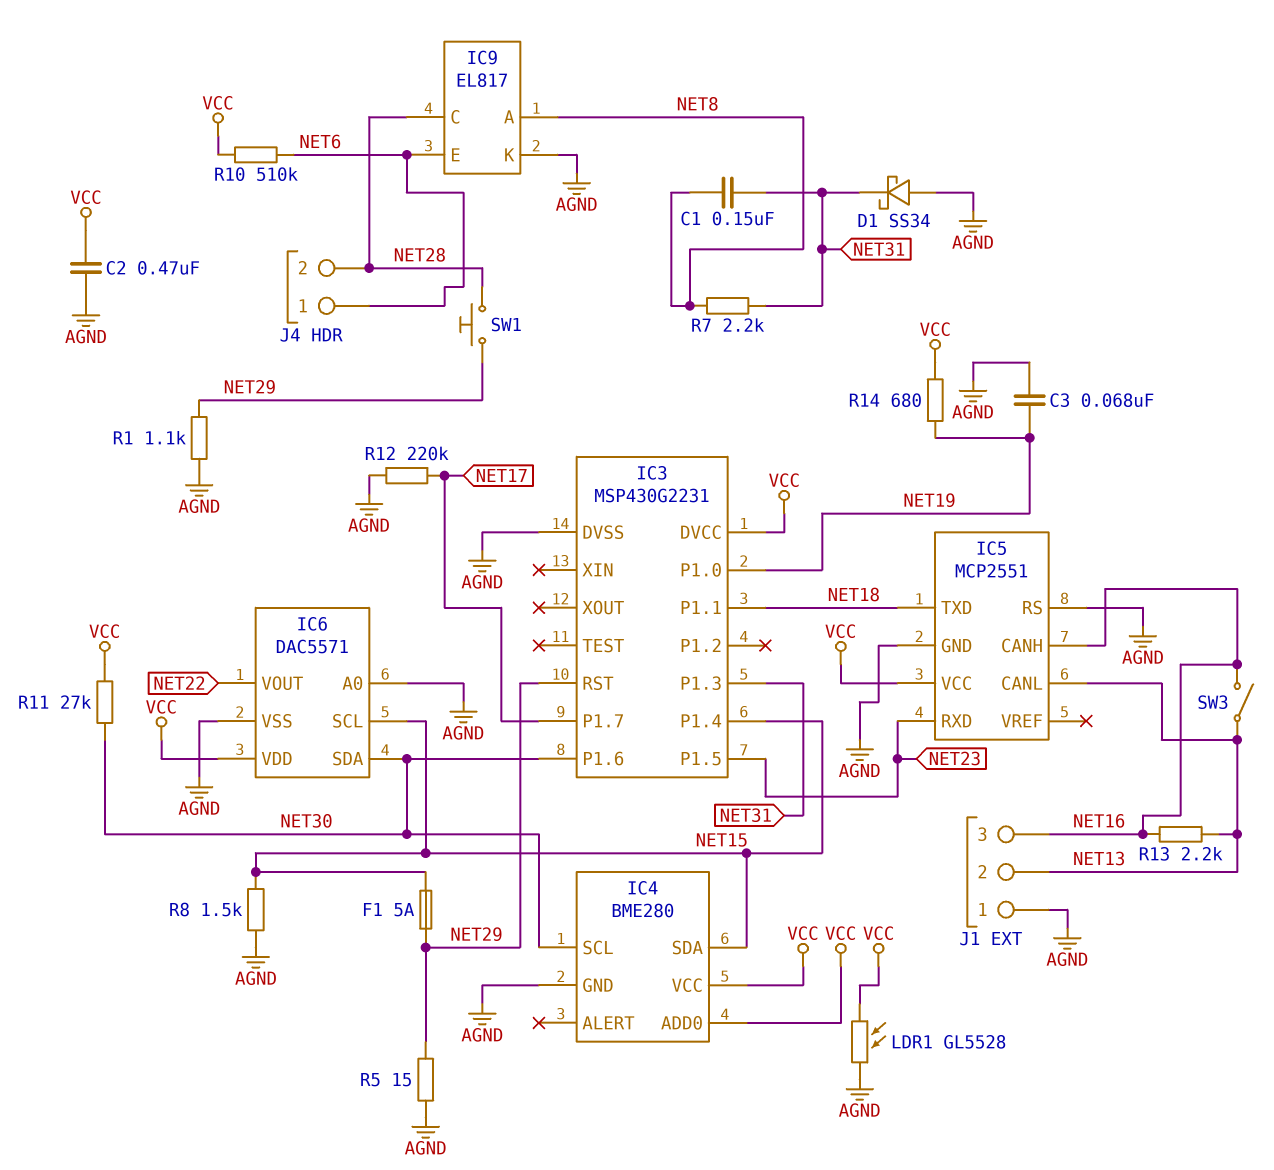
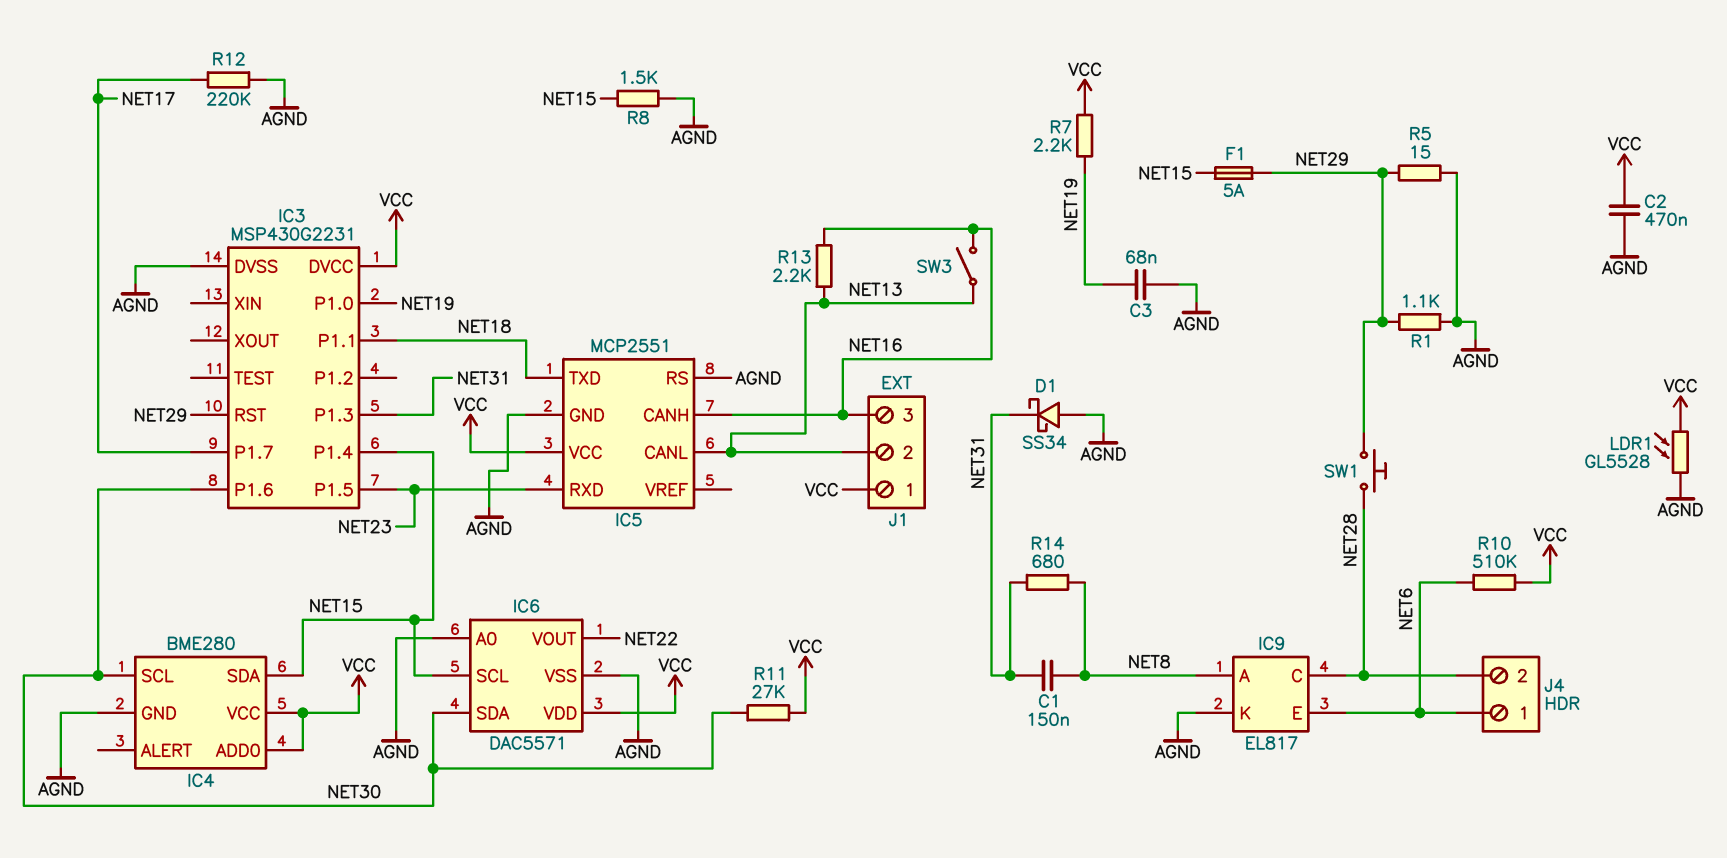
J1 pin 1: AGND -> VCC
R7: 2.2k (NET8, NET31) -> 2.2k (NET19, VCC)
R14: 680 (NET19, VCC) -> 680 (NET8, NET31)

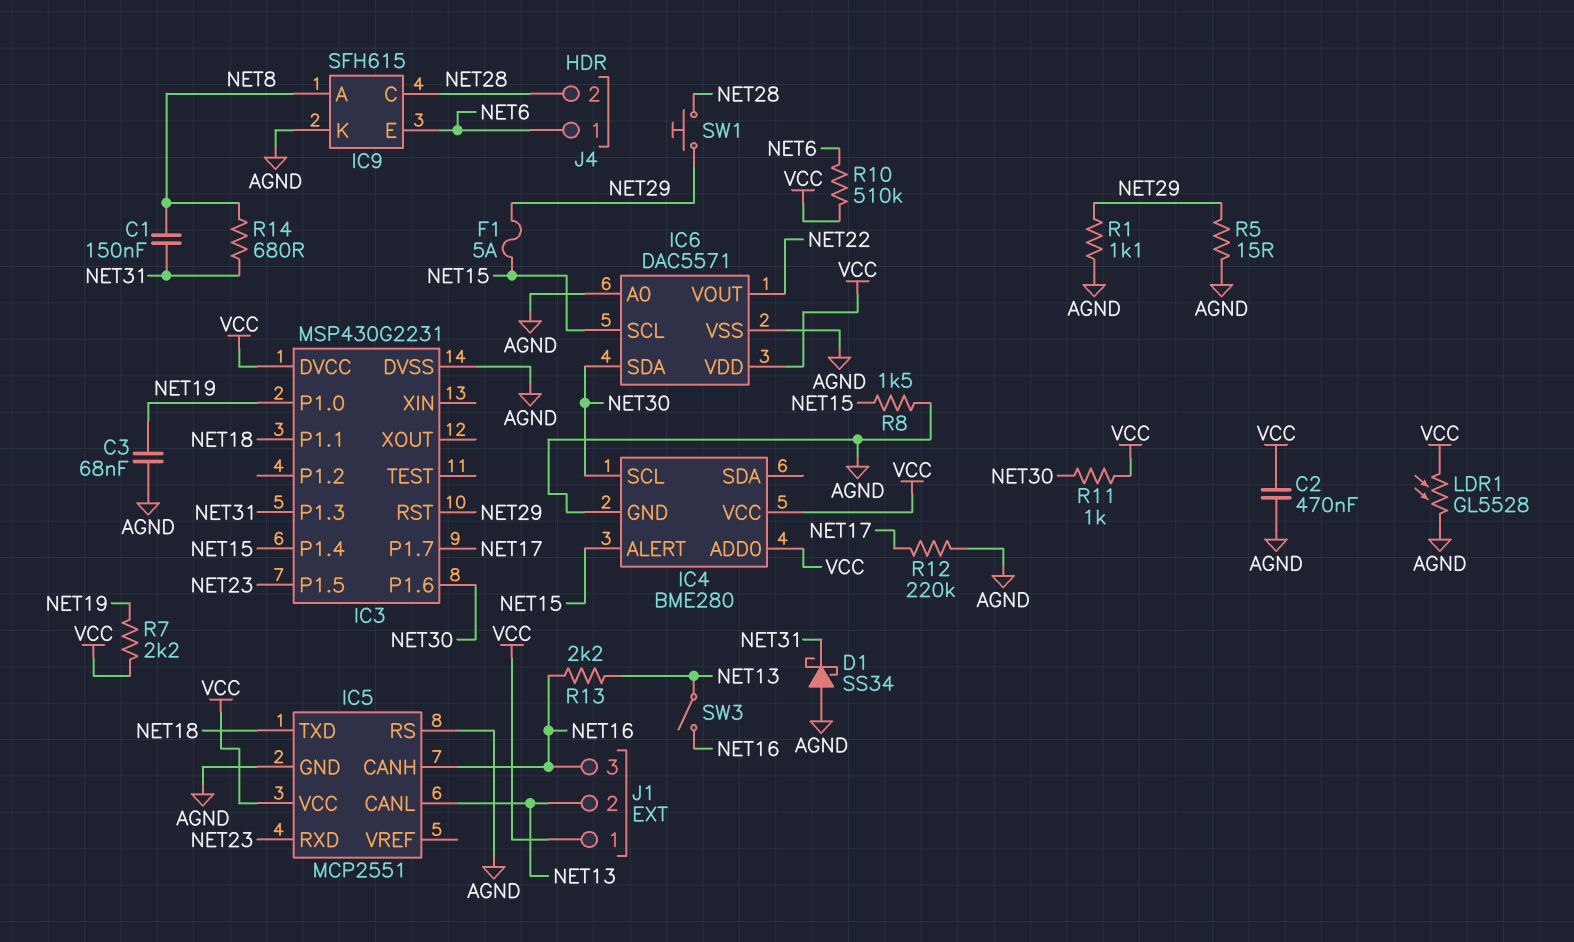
IC4 pin ALERT: none -> NET15
IC4 pin SDA: NET15 -> none
IC9: EL817 -> SFH615
R11: 27k (NET30, VCC) -> 1k (NET30, VCC)

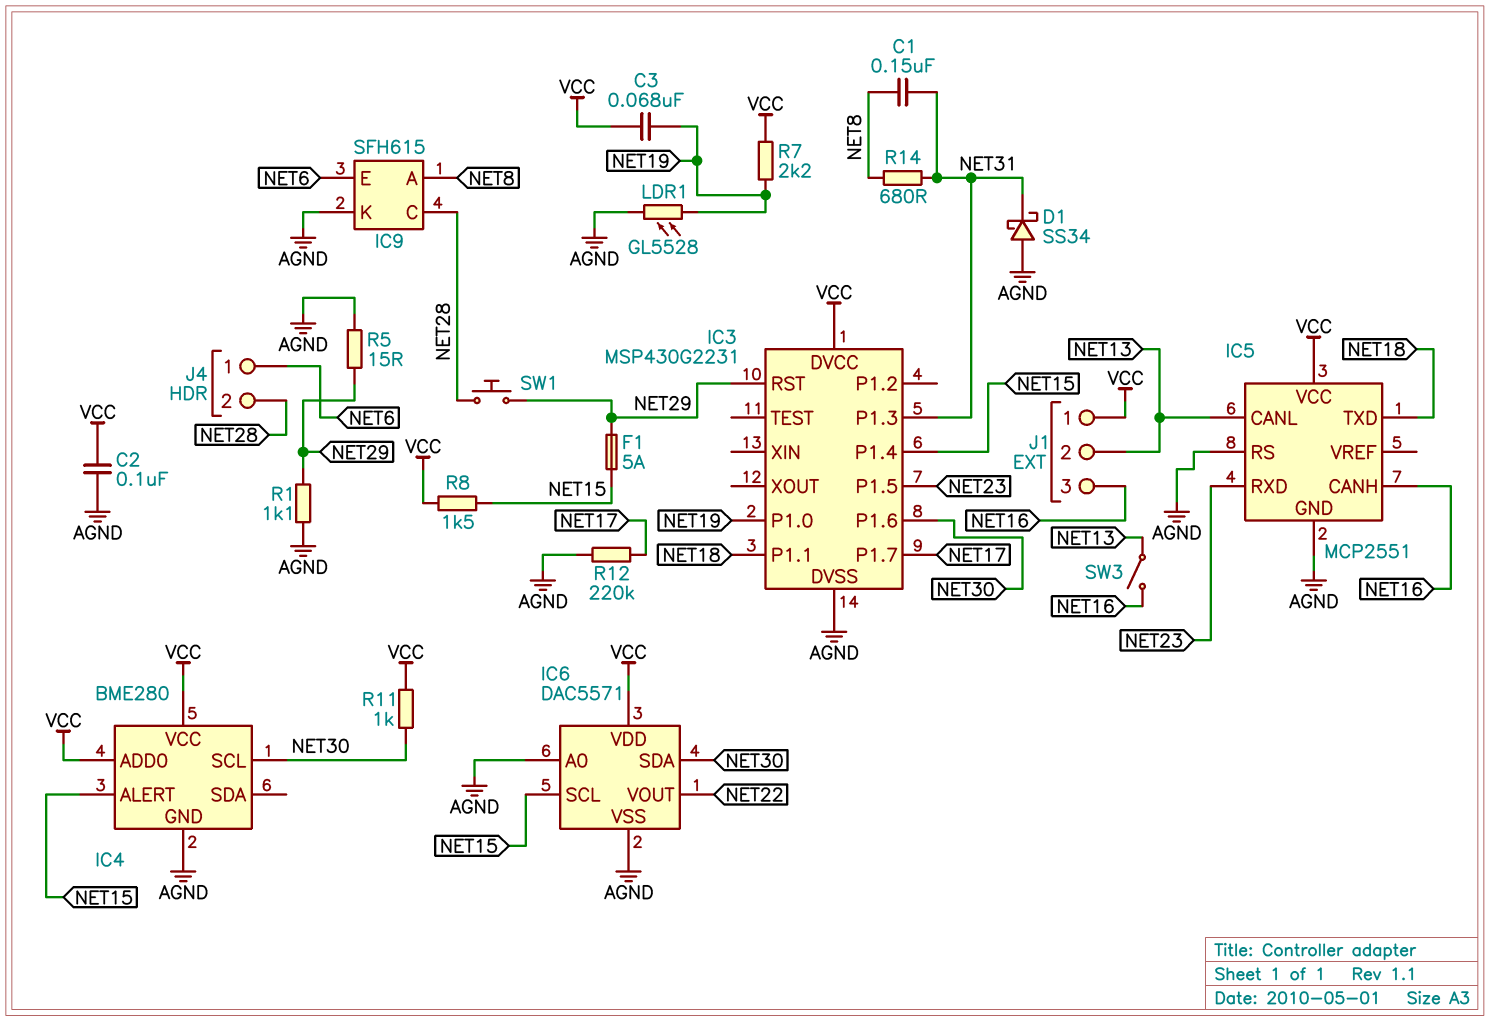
C2: 470nF (AGND, VCC) -> 100nF (AGND, VCC)
C3: 68nF (AGND, NET19) -> 68nF (NET19, VCC)
LDR1: GL5528 (AGND, VCC) -> GL5528 (AGND, NET19)
R8: 1.5k (AGND, NET15) -> 1.5k (NET15, VCC)
R10: 510k (NET6, VCC) -> none
R13: 2.2k (NET13, NET16) -> none

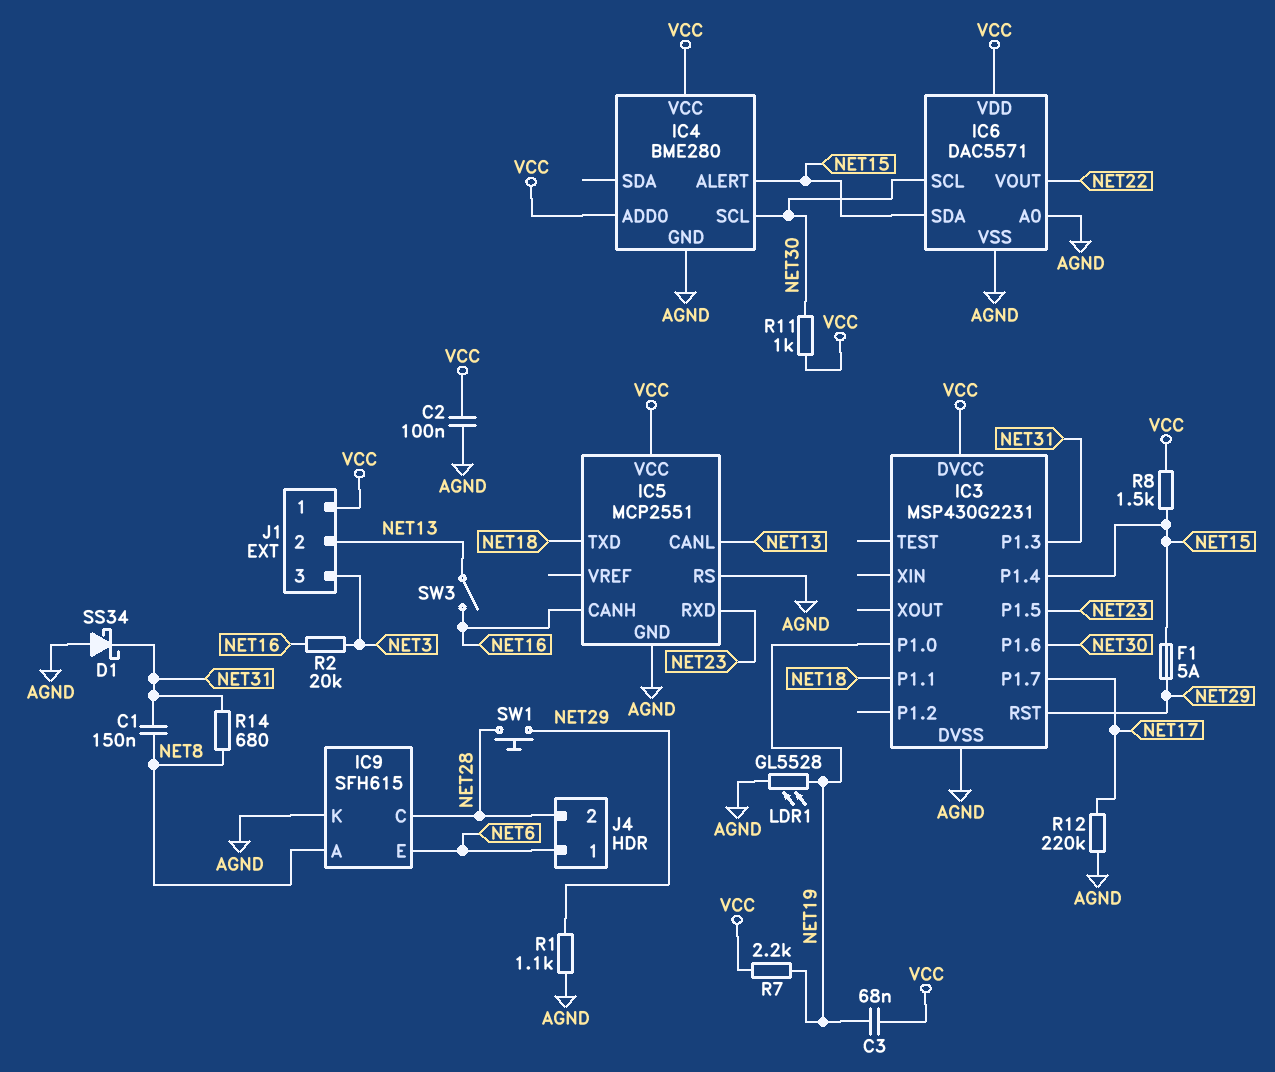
IC6 pin SCL: NET15 -> NET30
IC6 pin SDA: NET30 -> NET15
J1 pin 3: NET16 -> NET3
R2: none -> 20k (NET3, NET16)
R5: 15 (AGND, NET29) -> none

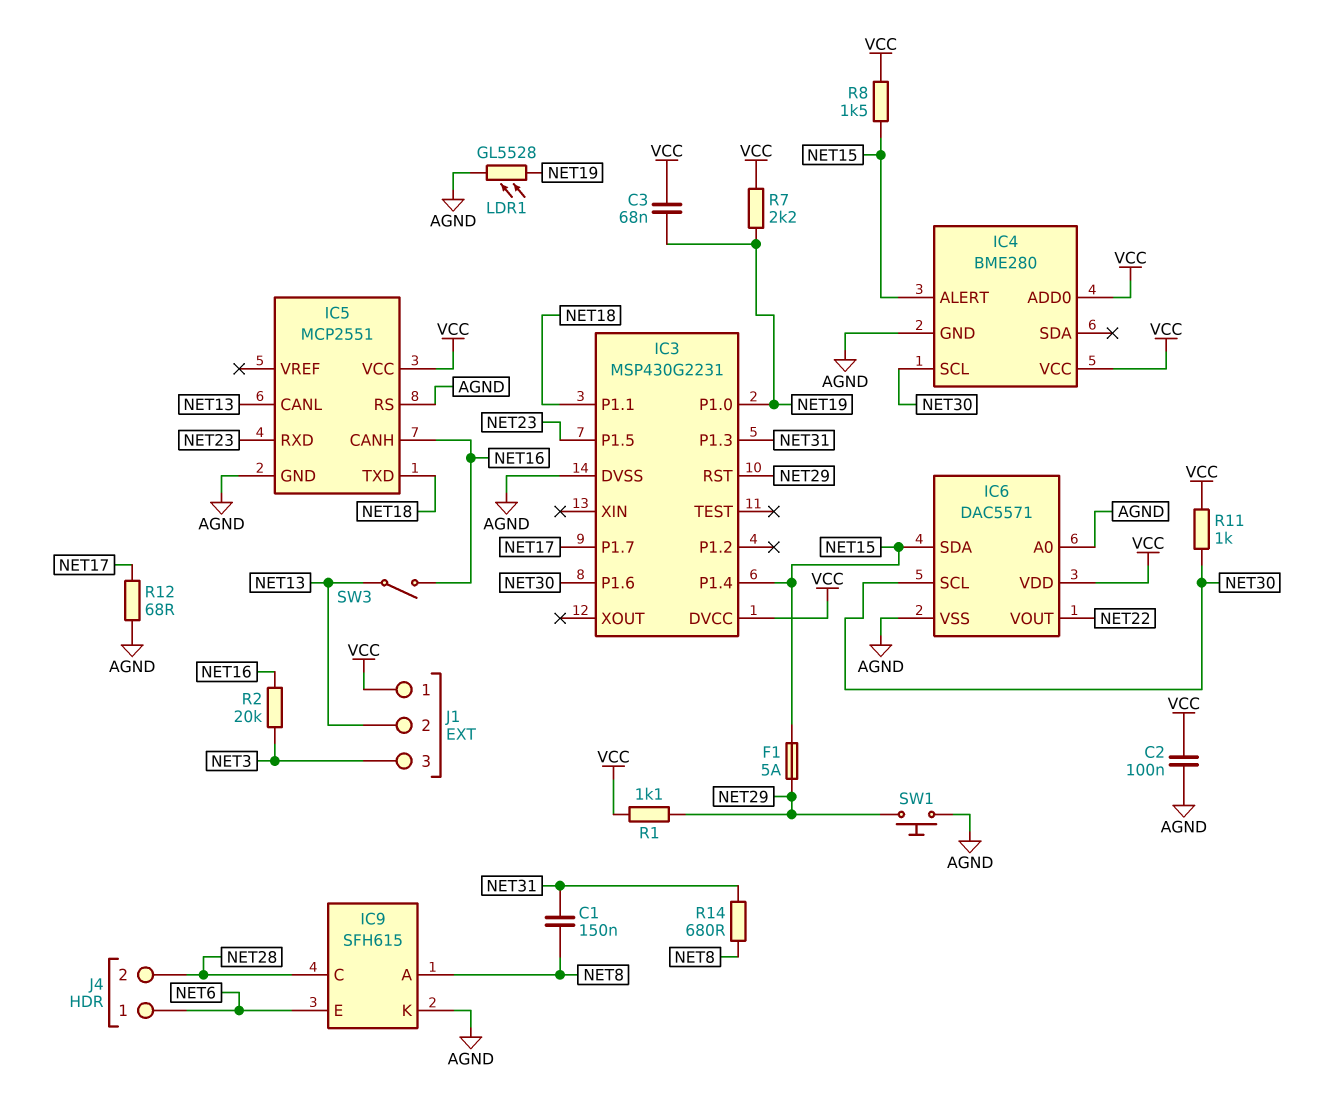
D1: schottky SS34 (A AGND, K NET31) -> none
R1: 1.1k (AGND, NET29) -> 1.1k (NET29, VCC)
R12: 220k (AGND, NET17) -> 68 (AGND, NET17)
SW1: button (NET28, NET29) -> button (AGND, NET29)

